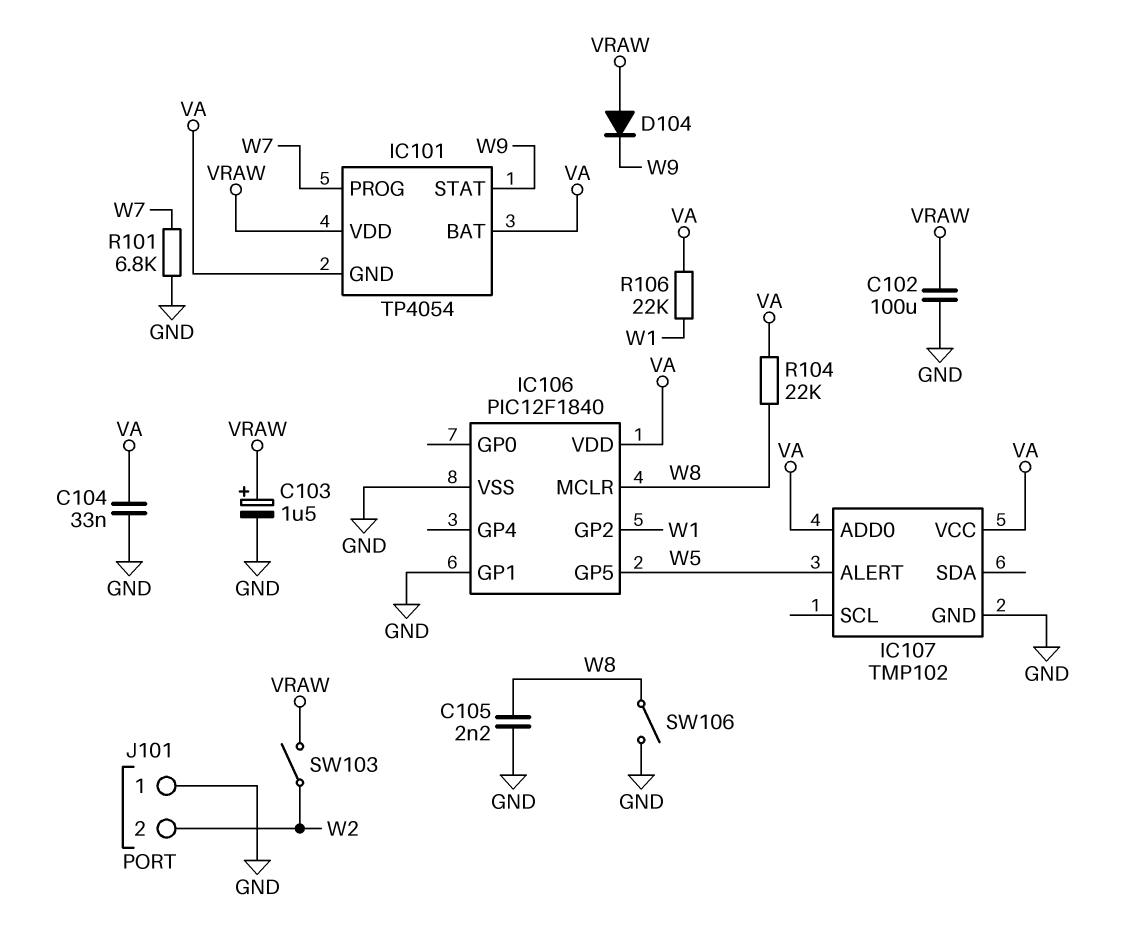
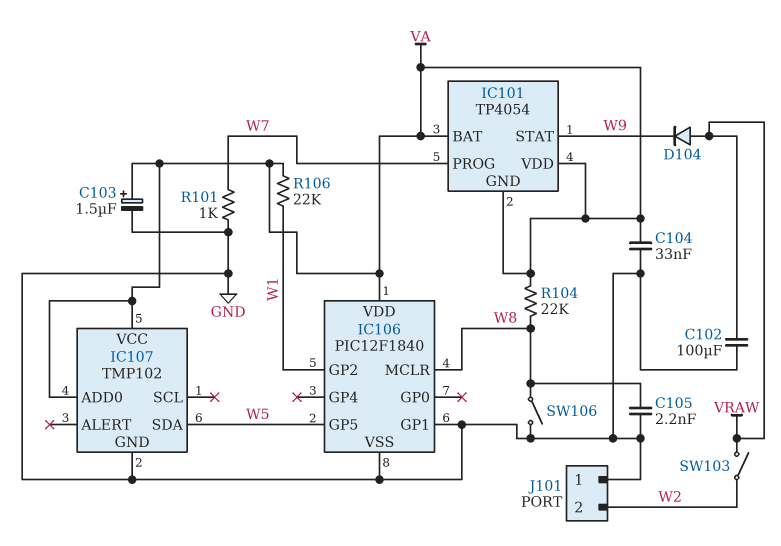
C103: 1.5uF (plus VRAW, minus GND) -> 1.5uF (plus VA, minus GND)
IC101 pin VDD: VRAW -> VA
IC107 pin ALERT: W5 -> none
IC107 pin SDA: none -> W5
R101: 6.8k (GND, W7) -> 1k (GND, W7)

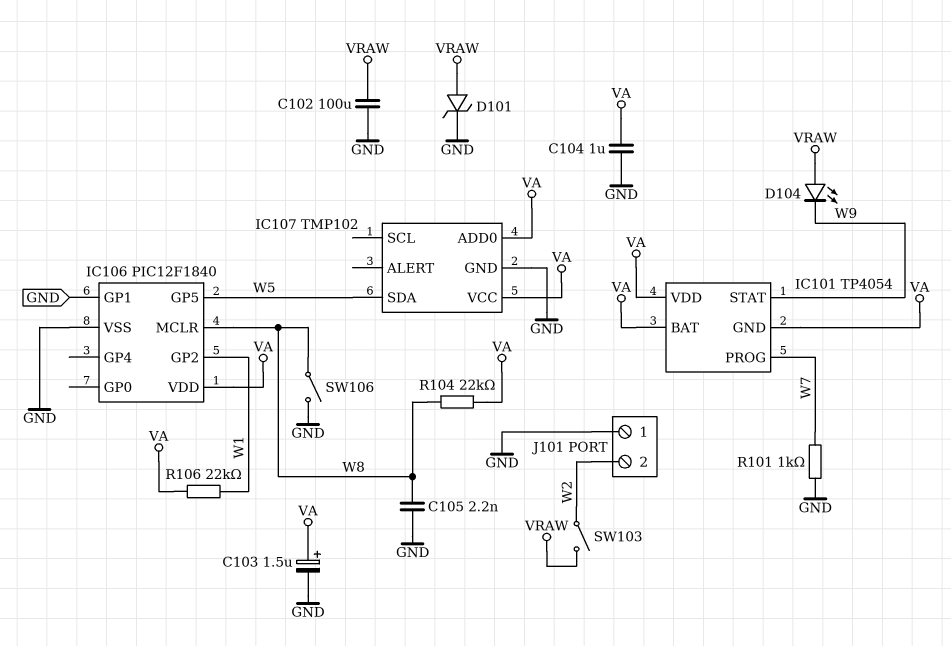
C104: 33nF (GND, VA) -> 1uF (GND, VA)
D101: none -> zener (A VRAW, K GND)
D104: diode (A VRAW, K W9) -> LED (A VRAW, K W9)

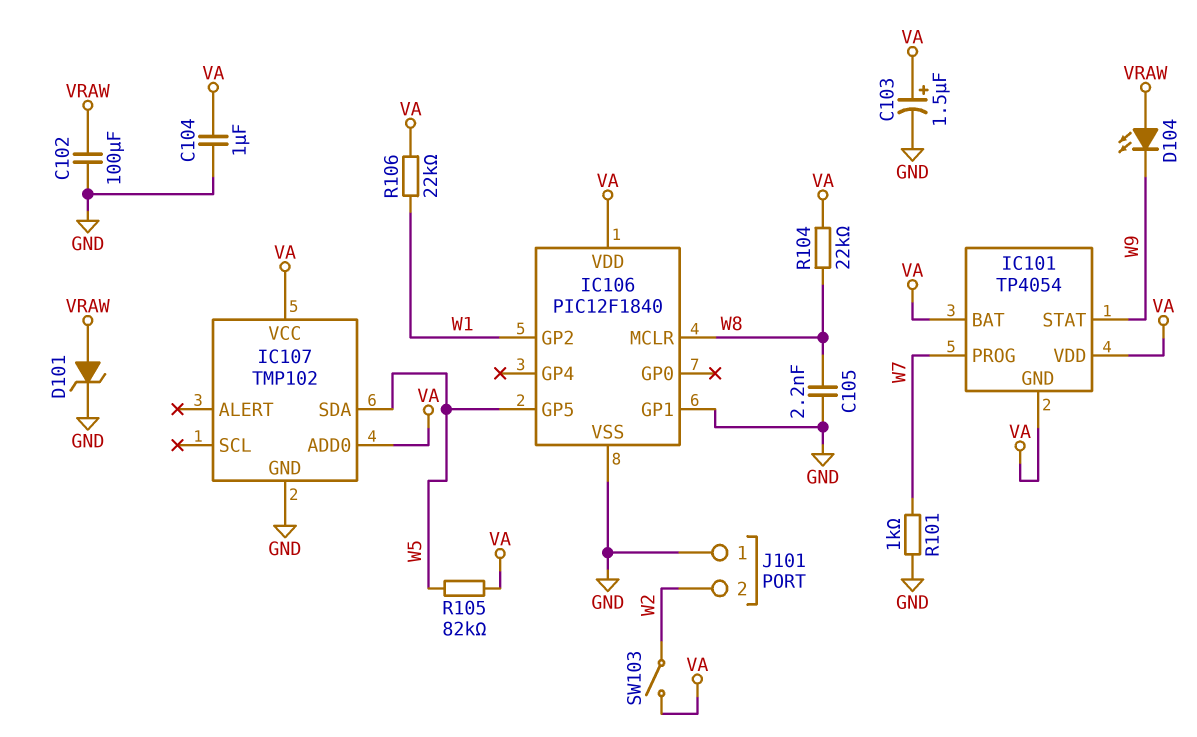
R105: none -> 82k (VA, W5)
SW103: switch (VRAW, W2) -> switch (VA, W2)
SW106: switch (GND, W8) -> none

